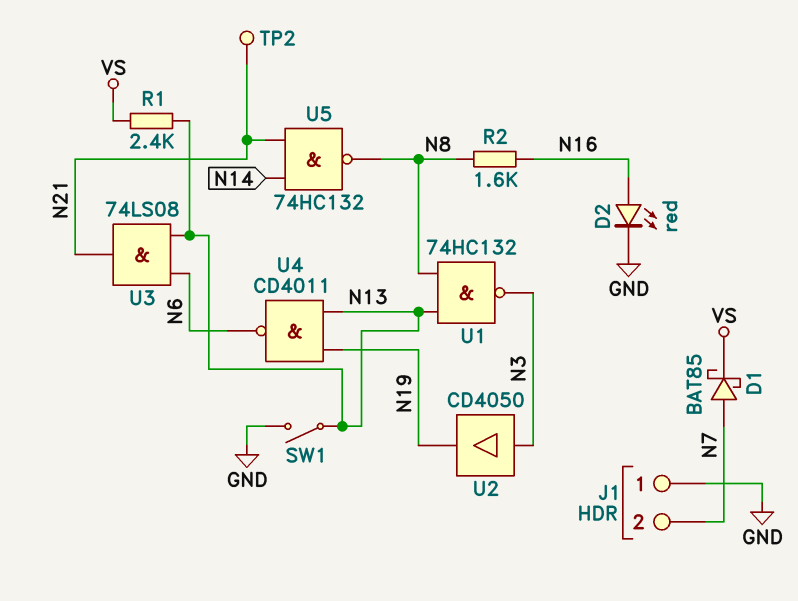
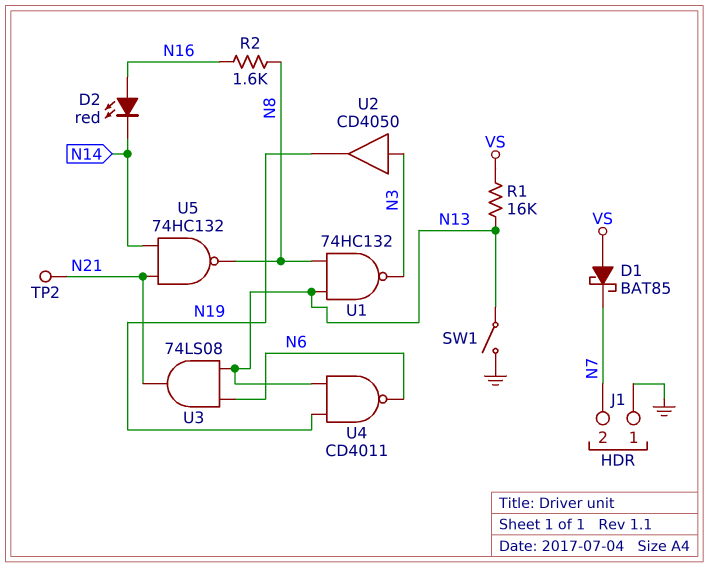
D1: schottky BAT85 (A N7, K VS) -> schottky BAT85 (A VS, K N7)
D2: LED red (A N16, K GND) -> LED red (A N16, K N14)
R1: 2.4k (N13, VS) -> 16k (N13, VS)

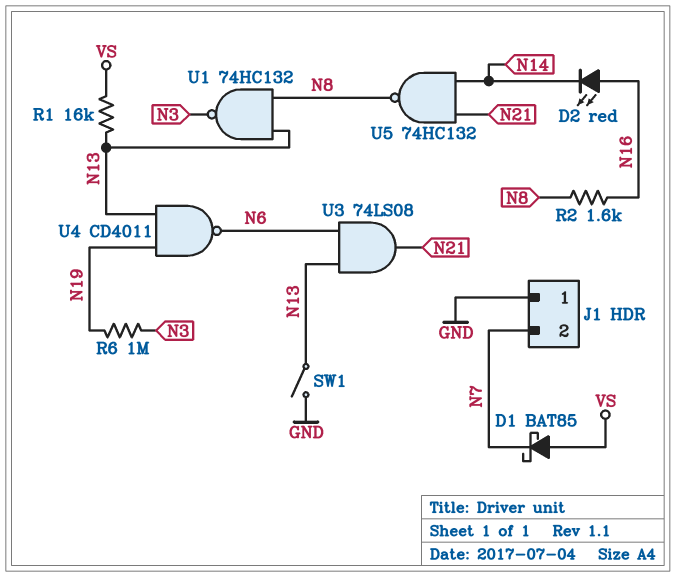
R6: none -> 1M (N3, N19)
TP2: test point (N21) -> none
U2: buffer CD4050 (in N3, out N19) -> none

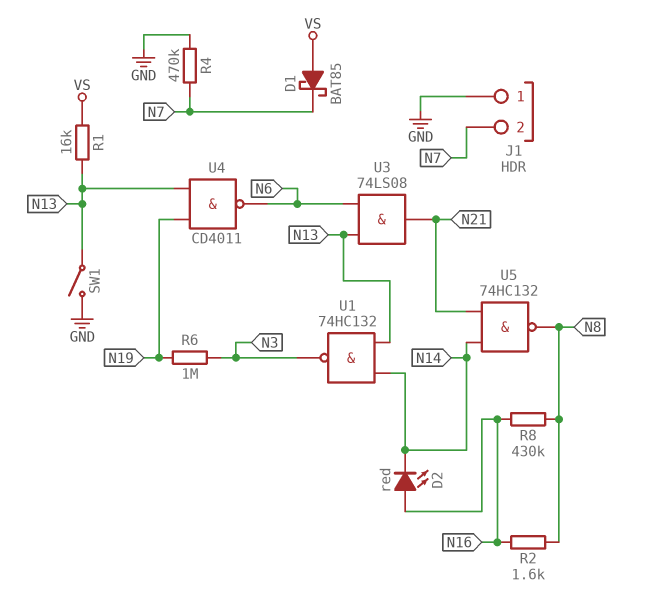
R4: none -> 470k (GND, N7)
R8: none -> 430k (N8, N16)
U1: NAND 74HC132 (in N8, in N13, out N3) -> NAND 74HC132 (in N13, in N14, out N3)

